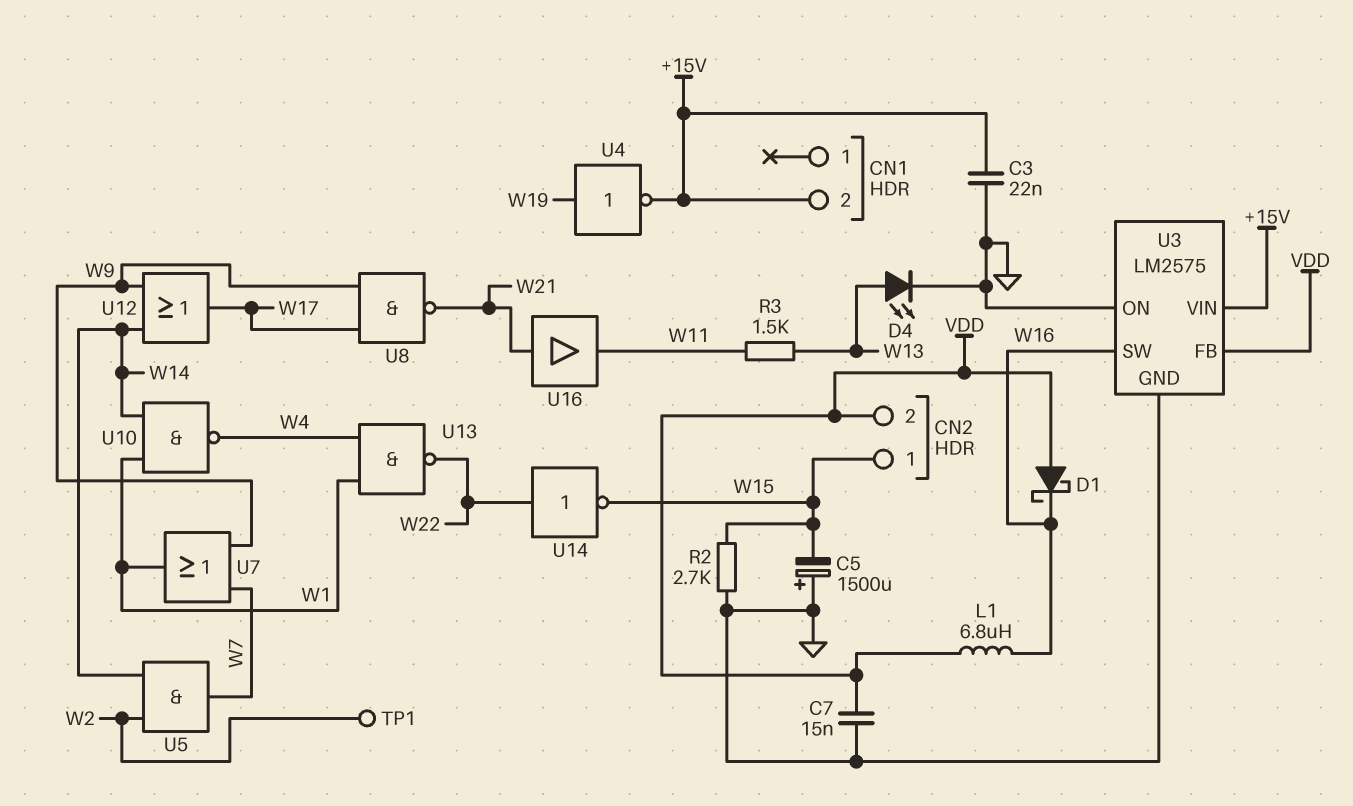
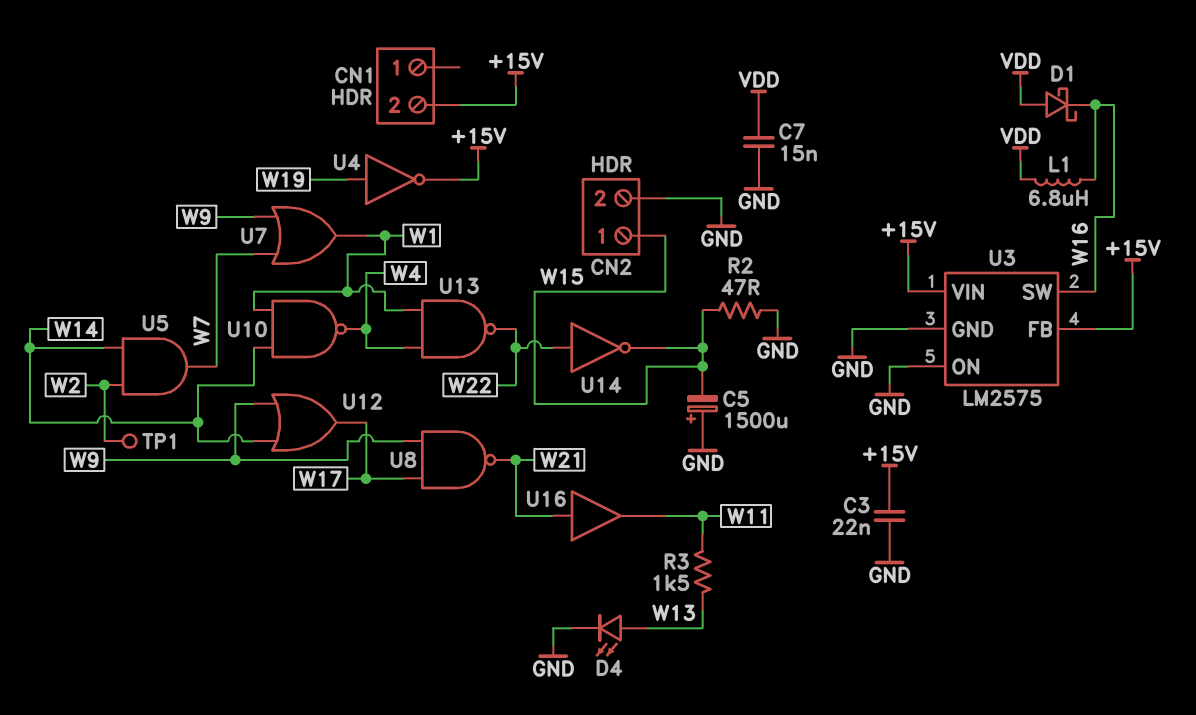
CN2 pin 2: VDD -> GND
R2: 2.7k (GND, W15) -> 47 (GND, W15)
U3 pin FB: VDD -> +15V

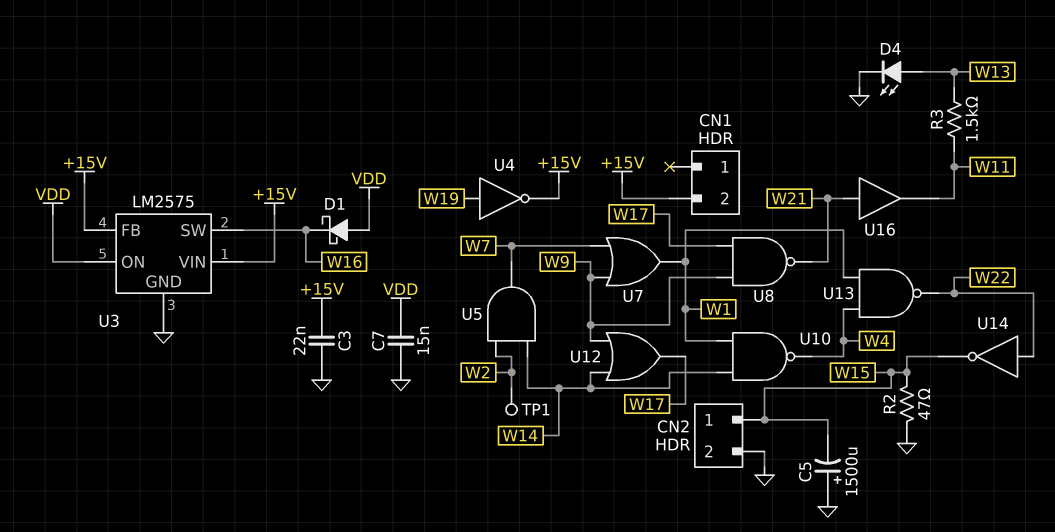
L1: 6.8uH (VDD, W16) -> none
U3 pin ON: GND -> VDD

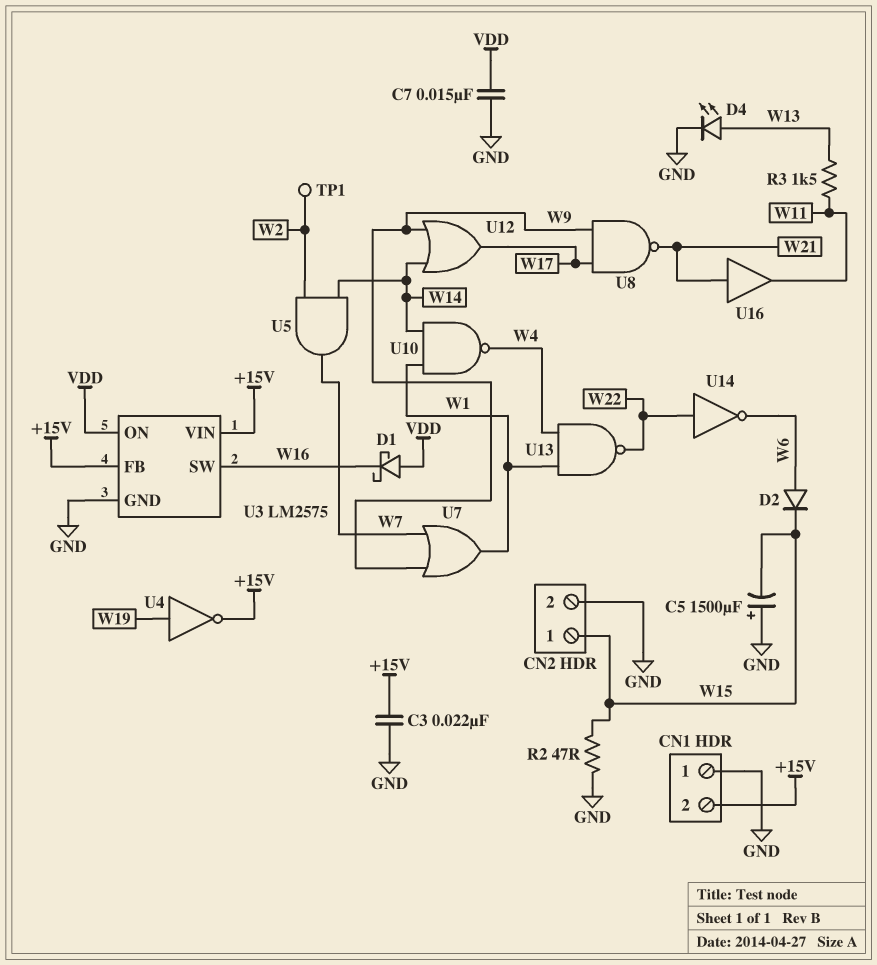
CN1 pin 1: none -> GND
D2: none -> diode (A W6, K W15)
U14: NOT (in W22, out W15) -> NOT (in W22, out W6)

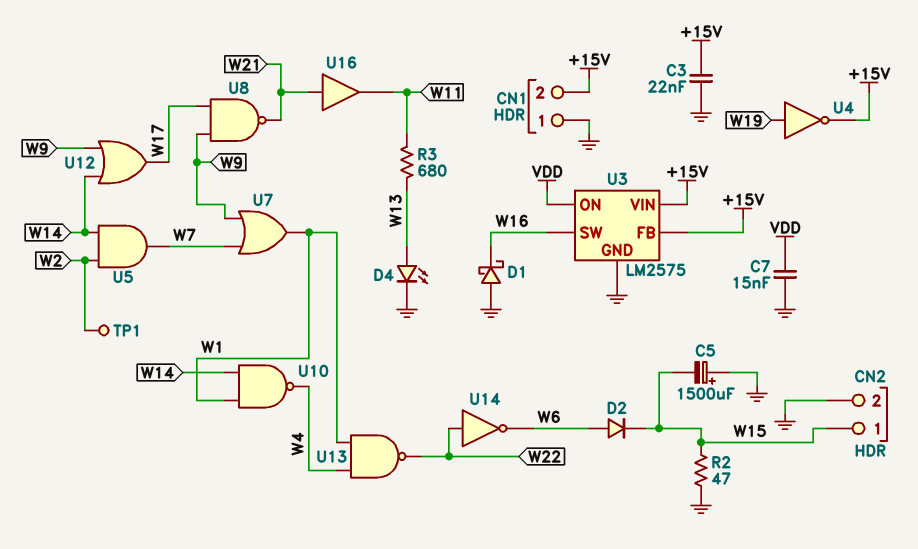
D1: schottky (A VDD, K W16) -> schottky (A GND, K W16)
R3: 1.5k (W11, W13) -> 680 (W11, W13)

